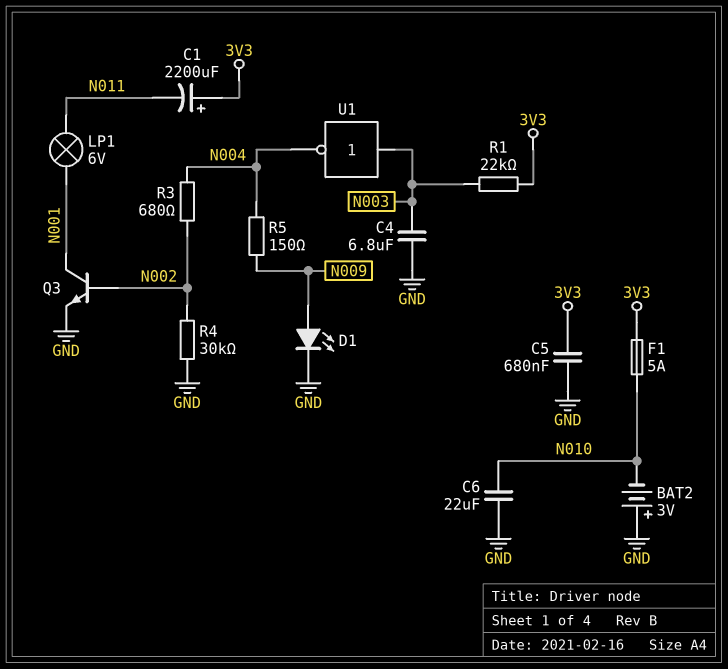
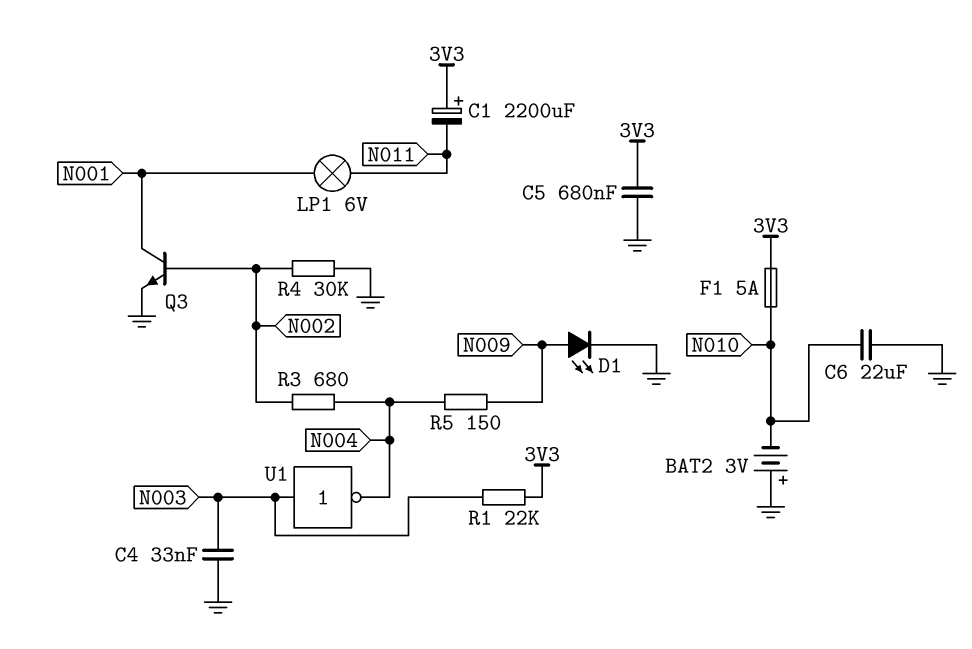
C4: 6.8uF (GND, N003) -> 33nF (GND, N003)

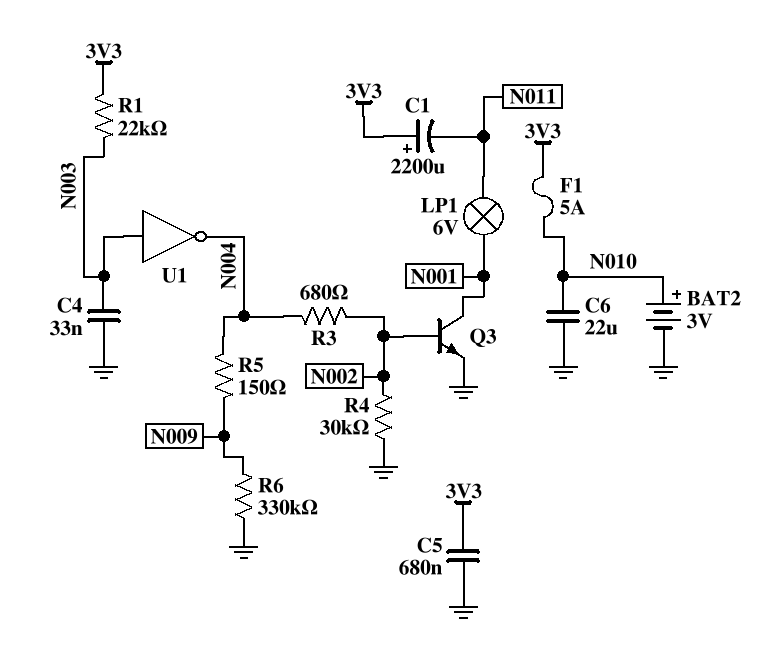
BAT2: 3V (plus GND, minus N010) -> 3V (plus N010, minus GND)
D1: LED (A N009, K GND) -> none
R6: none -> 330k (GND, N009)

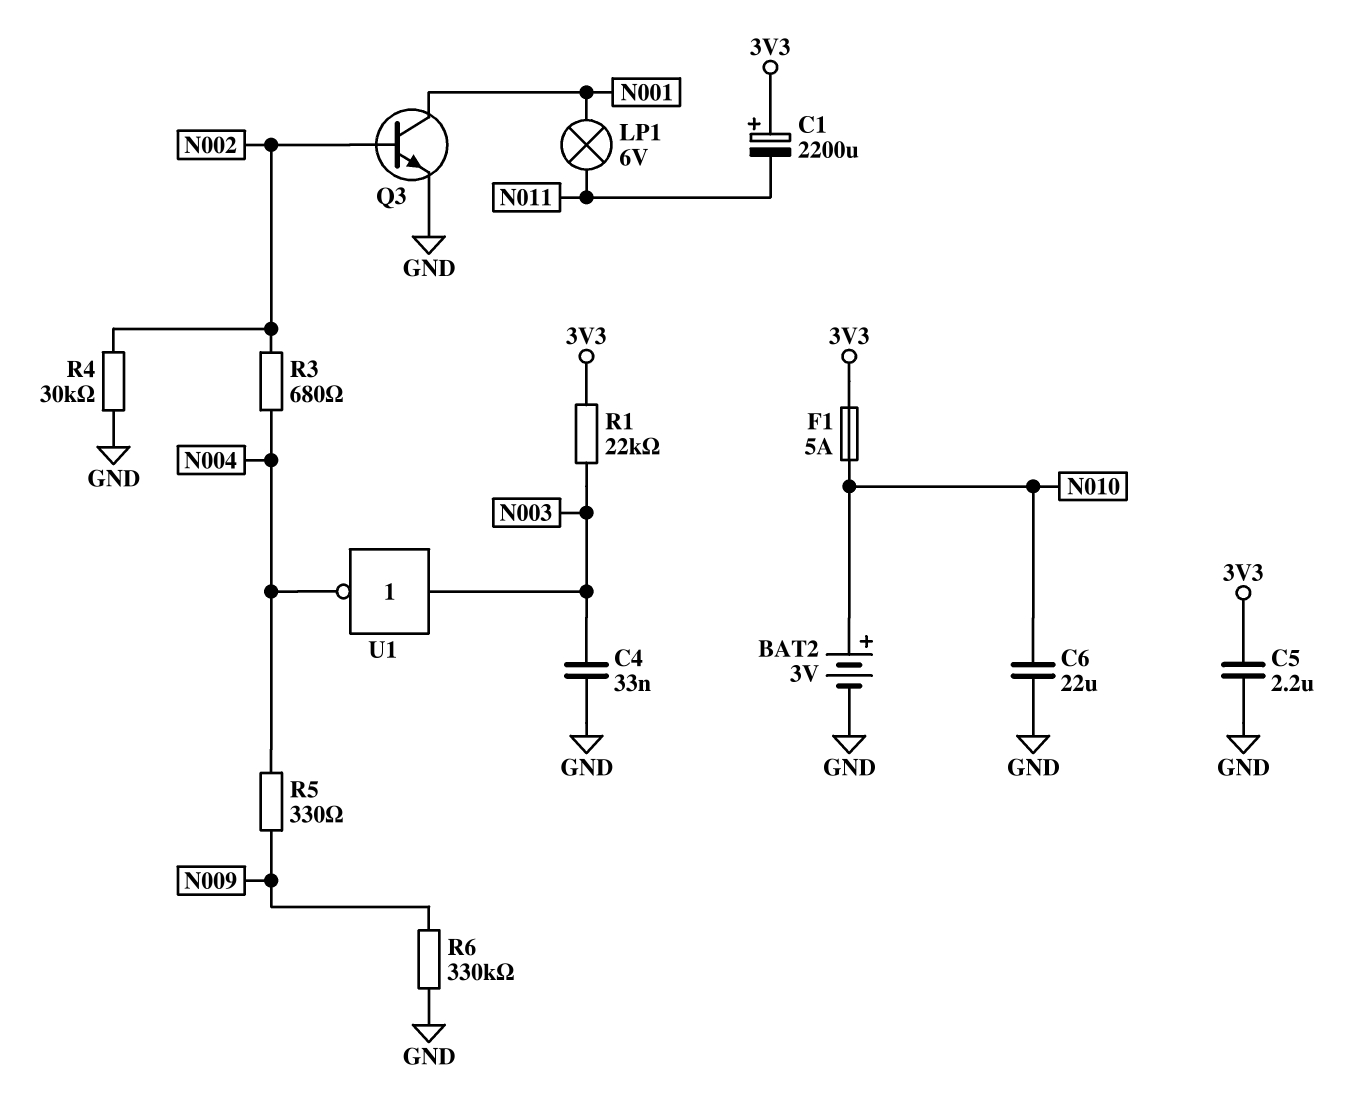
C5: 680nF (3V3, GND) -> 2.2uF (3V3, GND)
R5: 150 (N004, N009) -> 330 (N004, N009)

